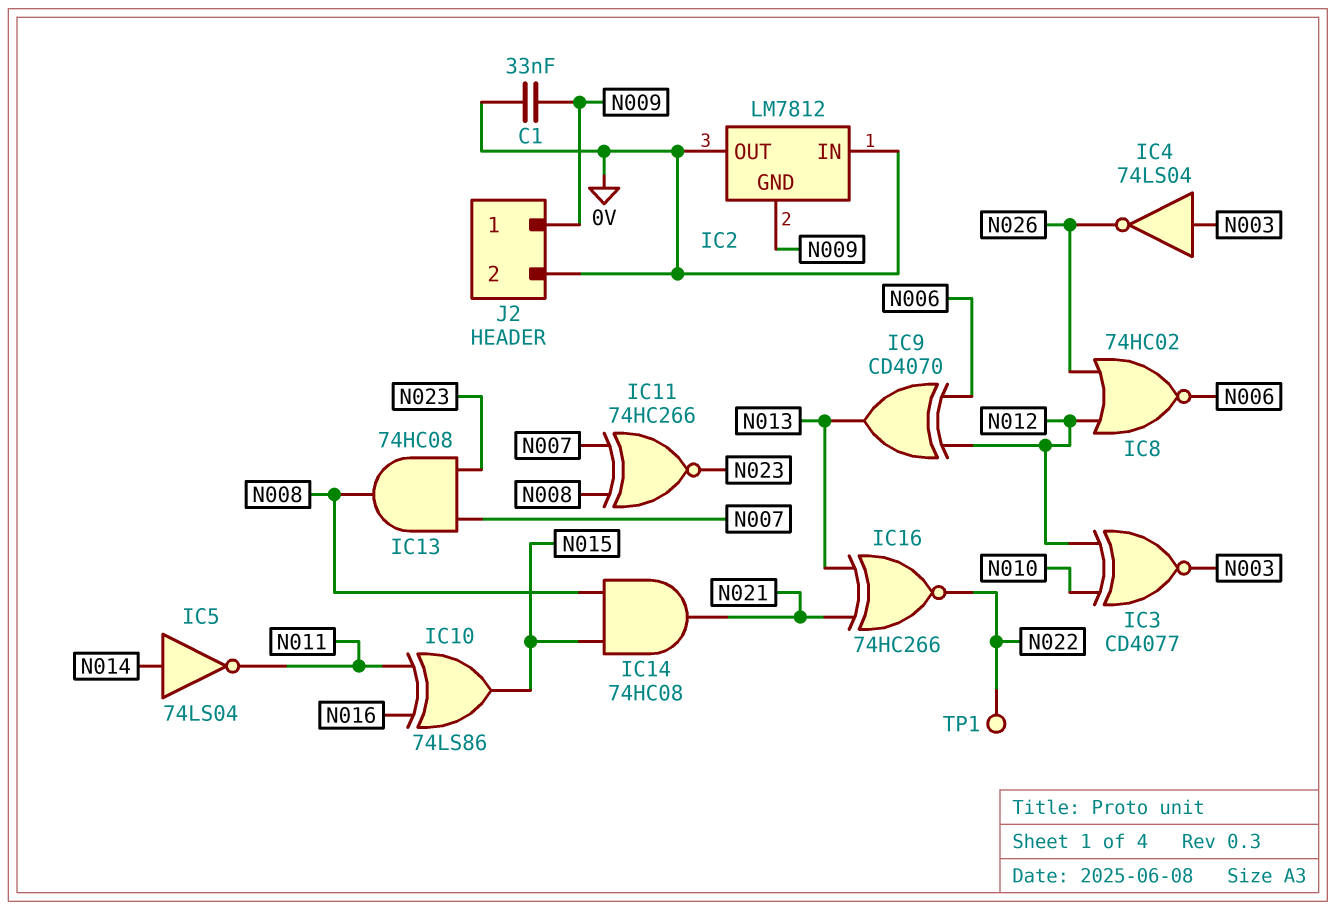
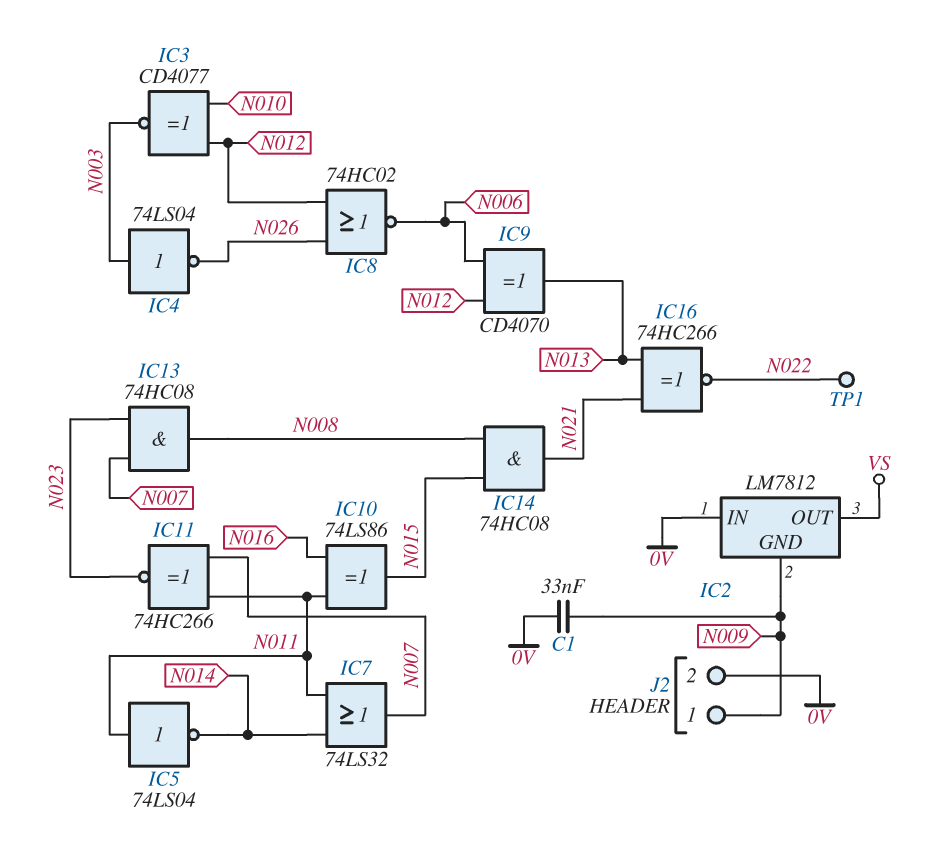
IC2 pin OUT: 0V -> VS
IC5: NOT 74LS04 (in N014, out N011) -> NOT 74LS04 (in N011, out N014)
IC7: none -> OR 74LS32 (in N011, in N014, out N007)
IC11: XNOR 74HC266 (in N007, in N008, out N023) -> XNOR 74HC266 (in N007, in N011, out N023)

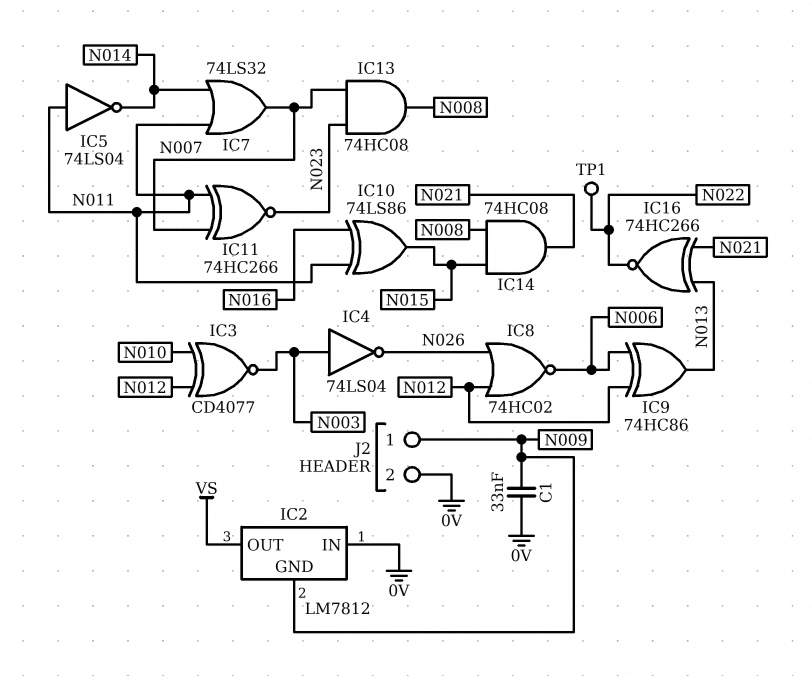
IC9: XOR CD4070 (in N006, in N012, out N013) -> XOR 74HC86 (in N006, in N012, out N013)

